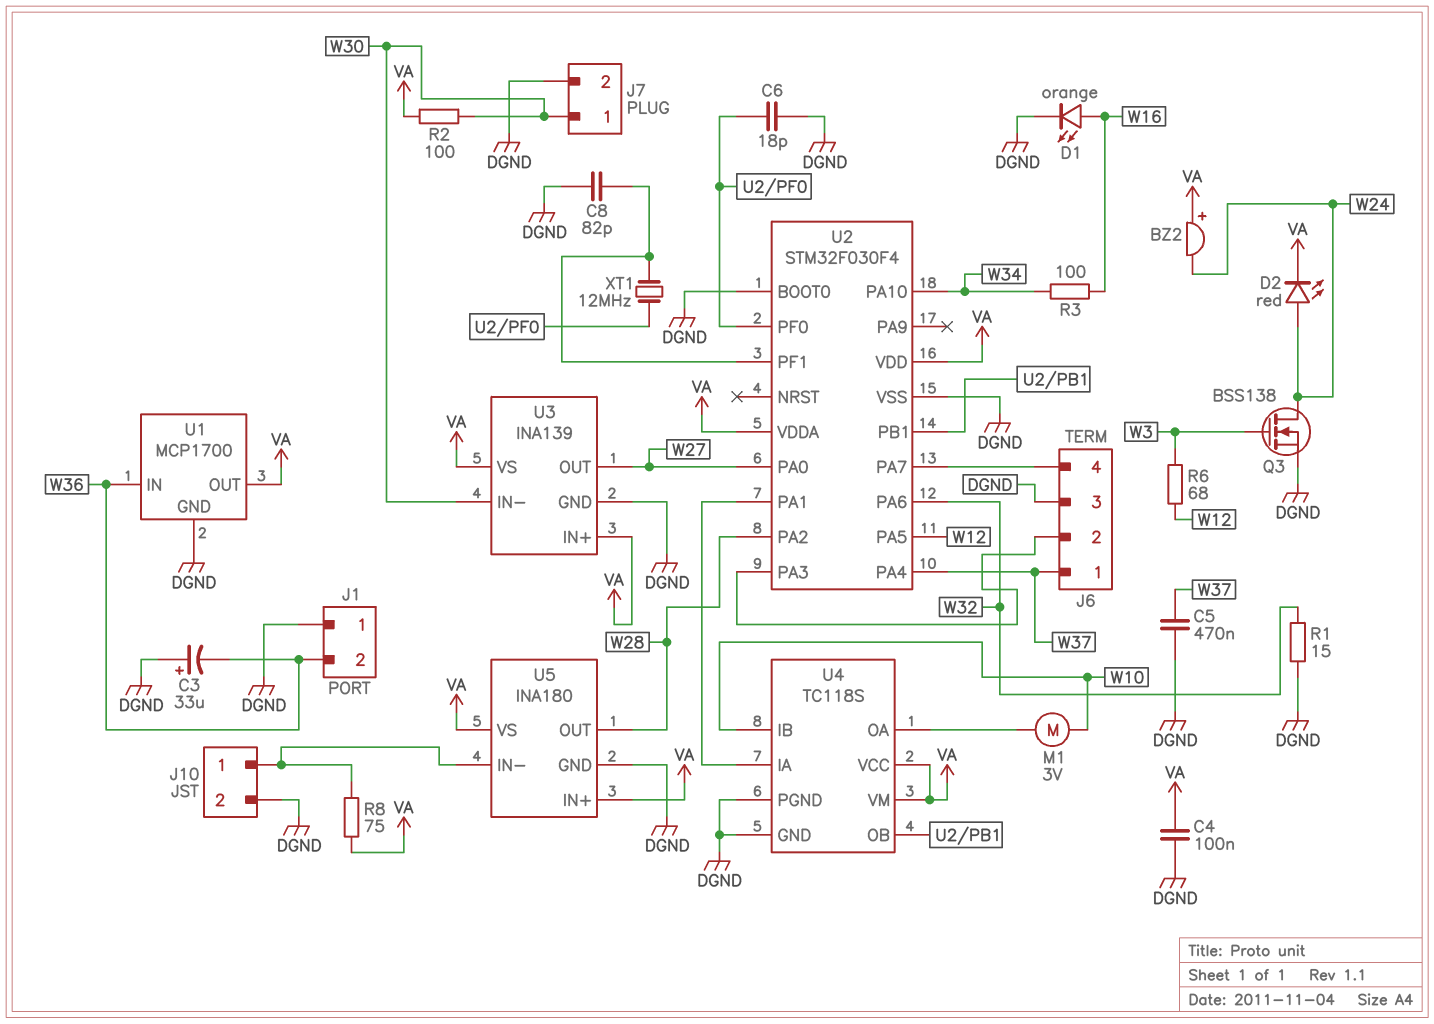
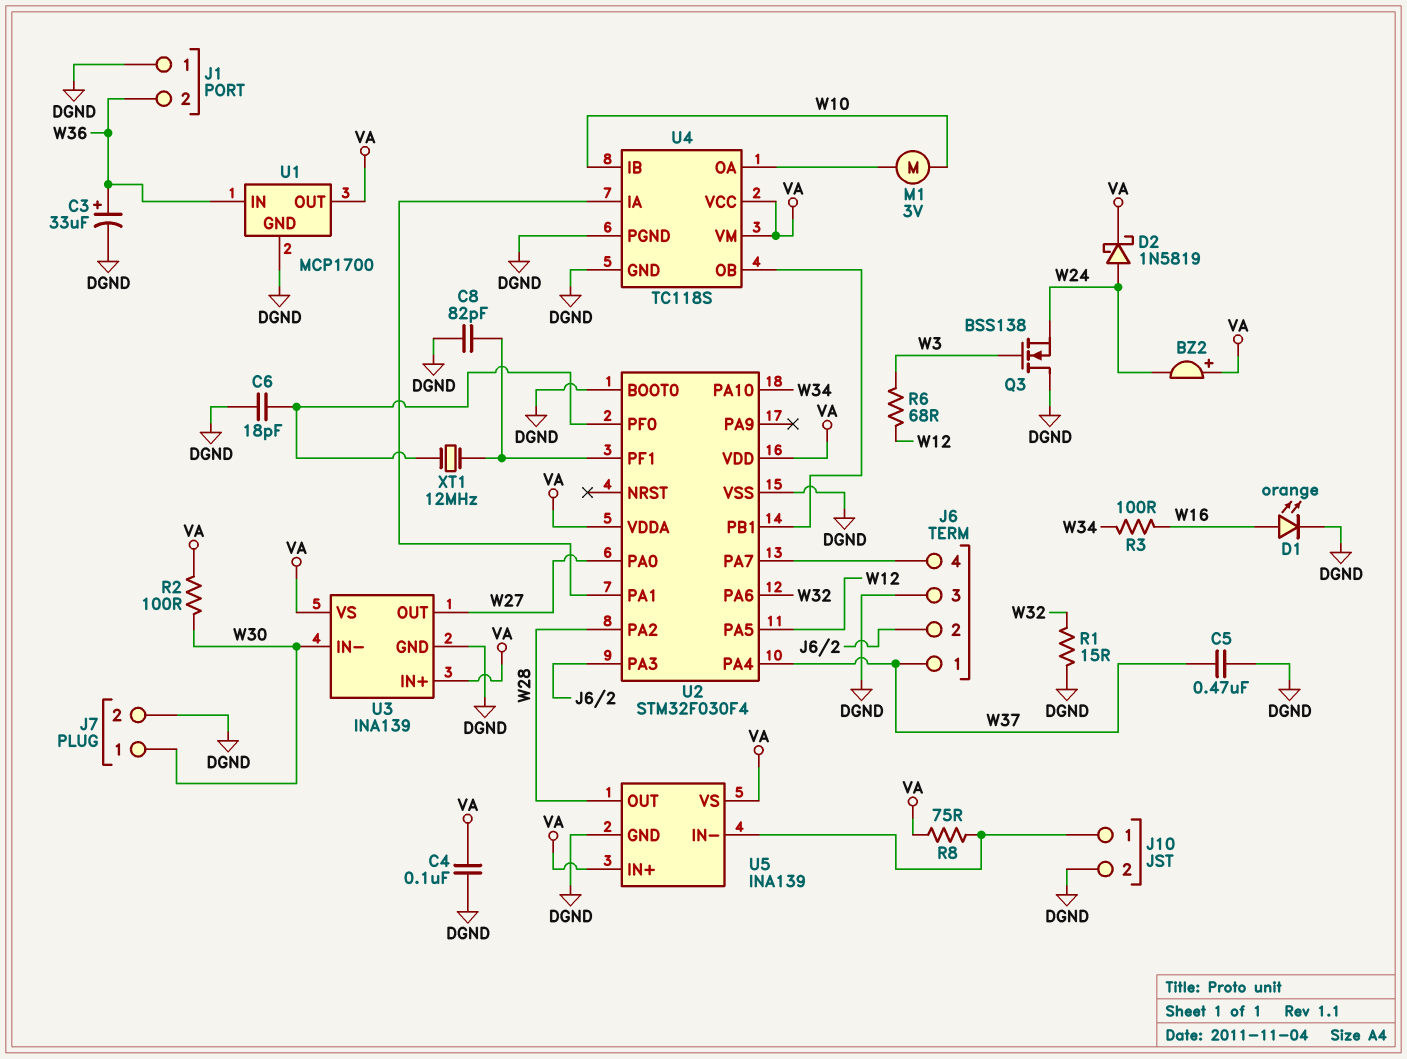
C3: 33uF (plus DGND, minus W36) -> 33uF (plus W36, minus DGND)
D2: LED red (A W24, K VA) -> schottky 1N5819 (A W24, K VA)
Q3: NMOS BSS138 (G W3, D W24, S DGND) -> NMOS BSS138 (G W3, D DGND, S W24)
U5: INA180 -> INA139

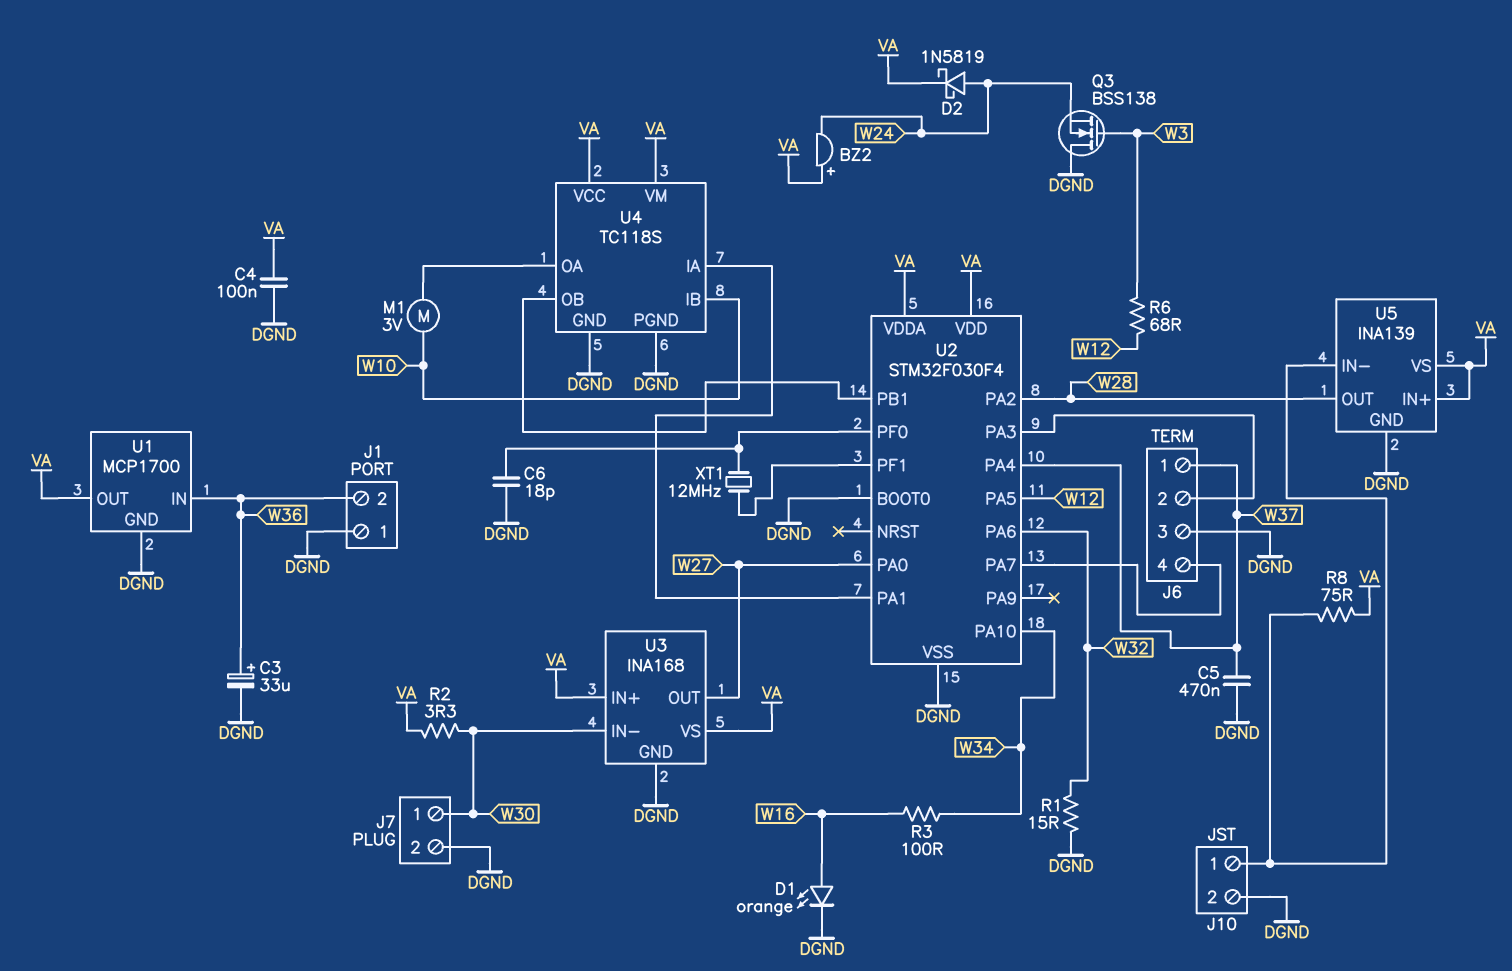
C8: 82pF (DGND, U2/PF1) -> none
R2: 100 (VA, W30) -> 3.3 (VA, W30)
U3: INA139 -> INA168

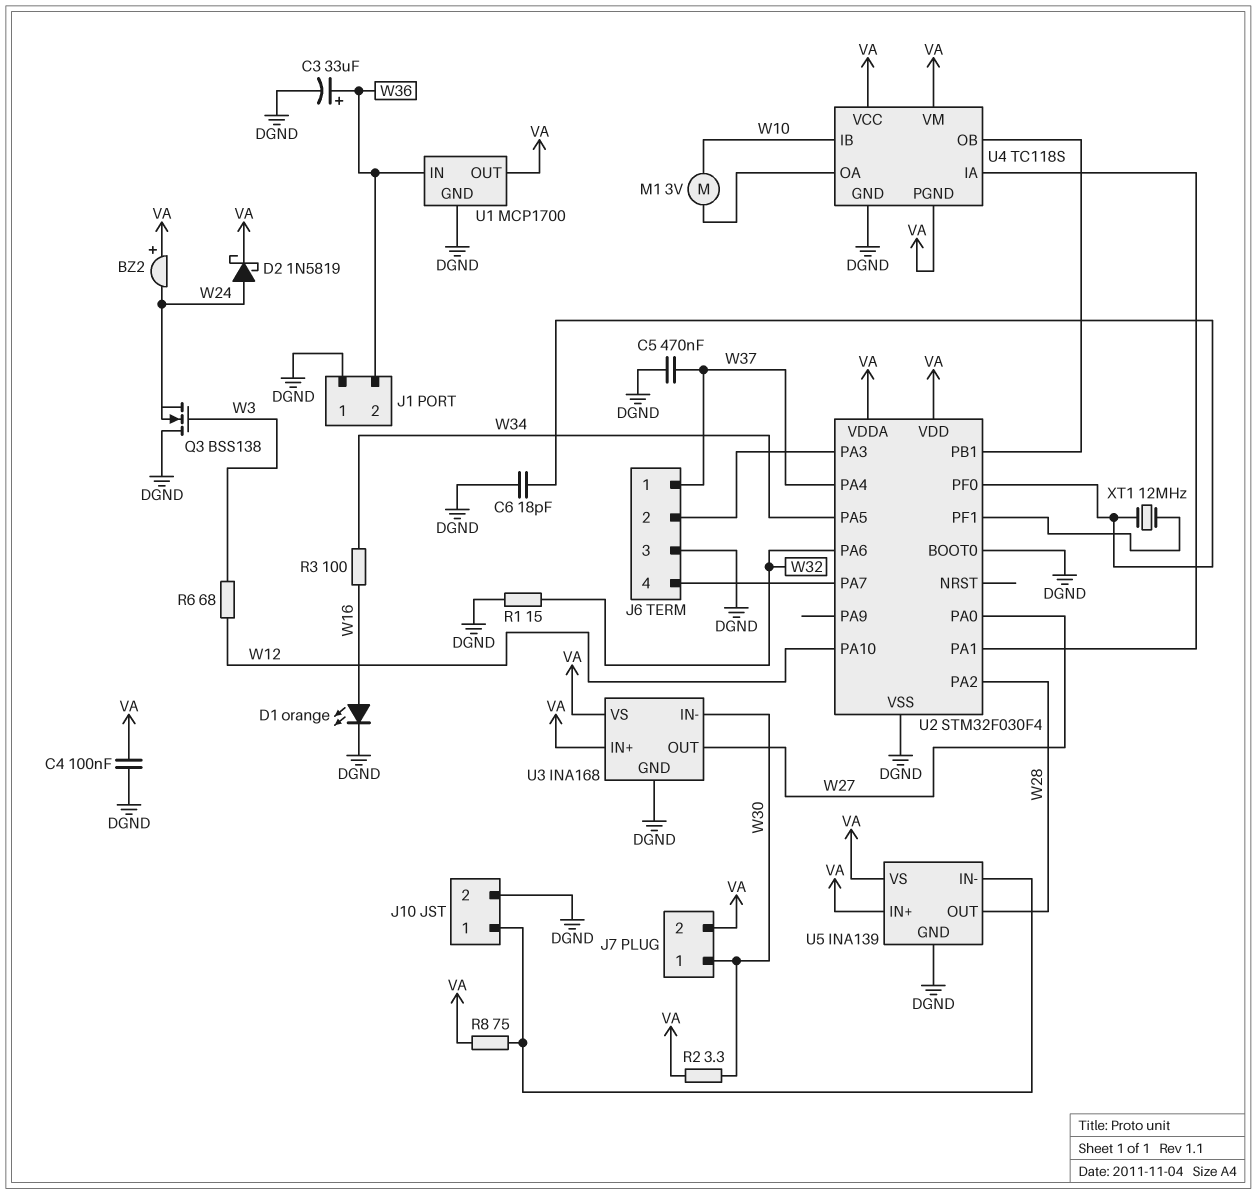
J7 pin 2: DGND -> VA
U2 pin PA5: W12 -> W34
U2 pin PA10: W34 -> W12
U4 pin PGND: DGND -> VA

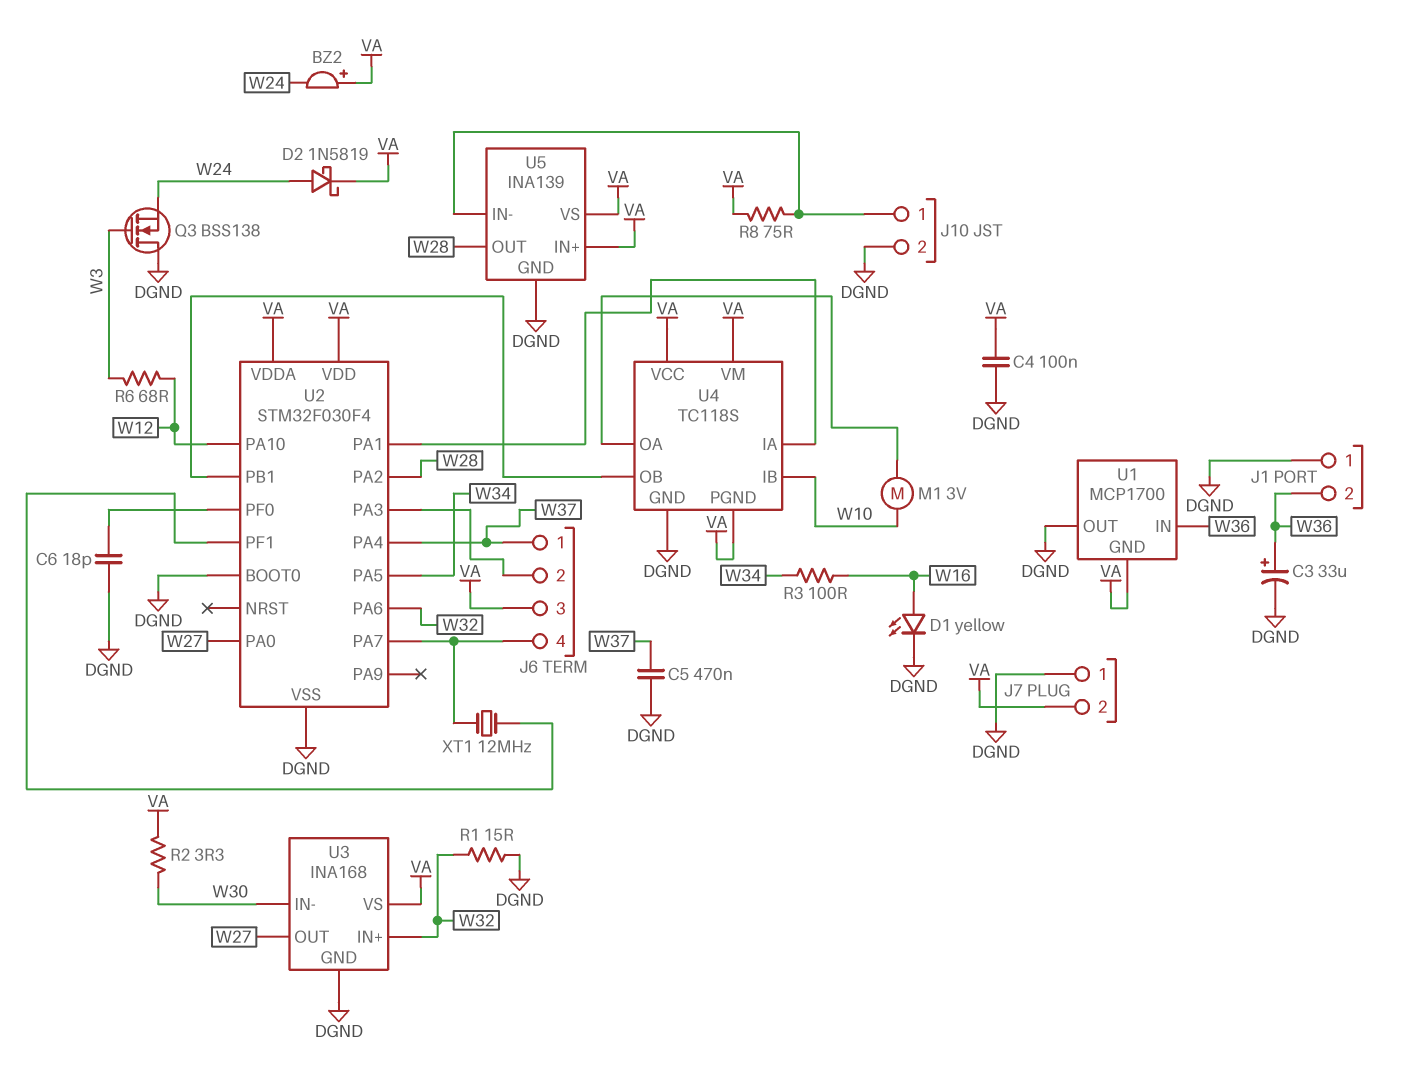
D1: LED orange (A W16, K DGND) -> LED yellow (A W16, K DGND)
J6 pin 3: DGND -> VA
J7 pin 1: W30 -> DGND
U1 pin GND: DGND -> VA
U1 pin OUT: VA -> DGND
U3 pin IN+: VA -> W32
XT1: 12MHz (U2/PF0, U2/PF1) -> 12MHz (J6/4, U2/PF1)

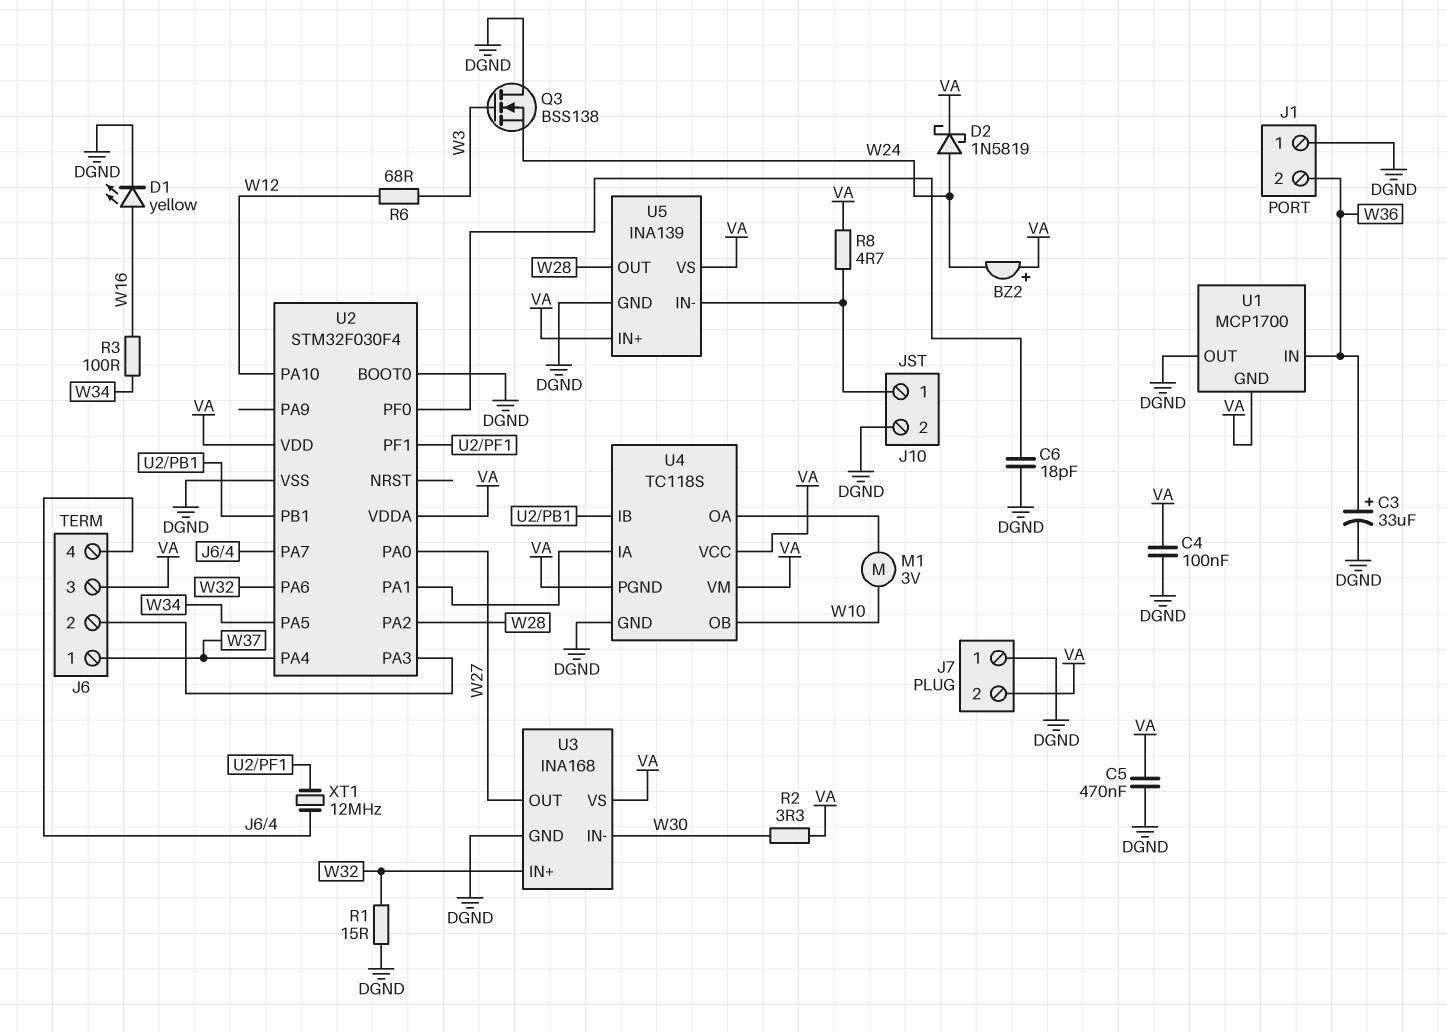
C5: 470nF (DGND, W37) -> 470nF (DGND, VA)
R8: 75 (J10/1, VA) -> 4.7 (J10/1, VA)
U4 pin IB: W10 -> U2/PB1
U4 pin OB: U2/PB1 -> W10

